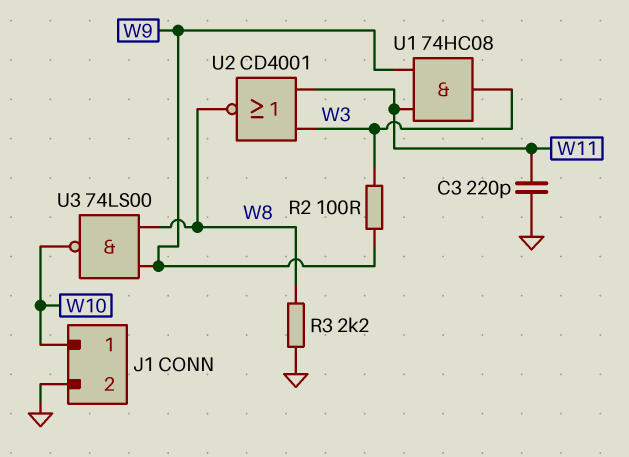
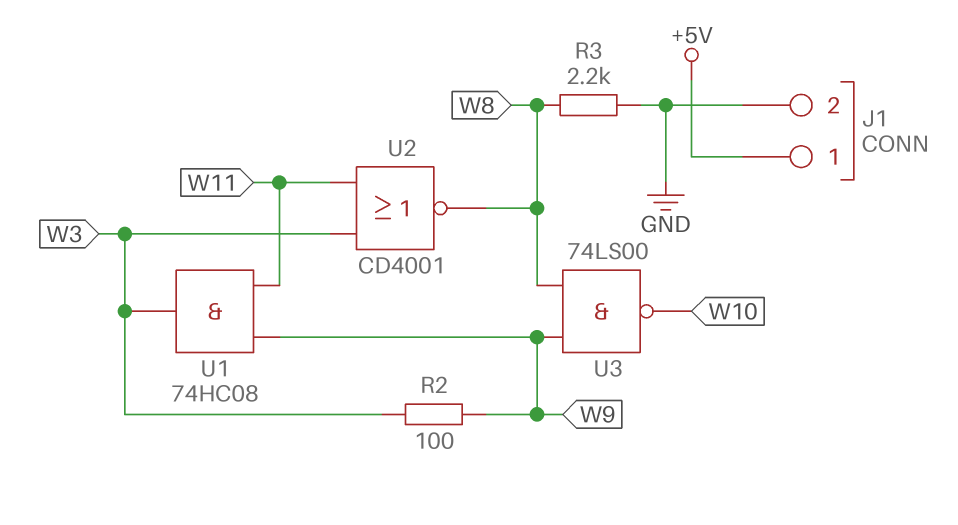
C3: 220pF (GND, W11) -> none
J1 pin 1: W10 -> +5V

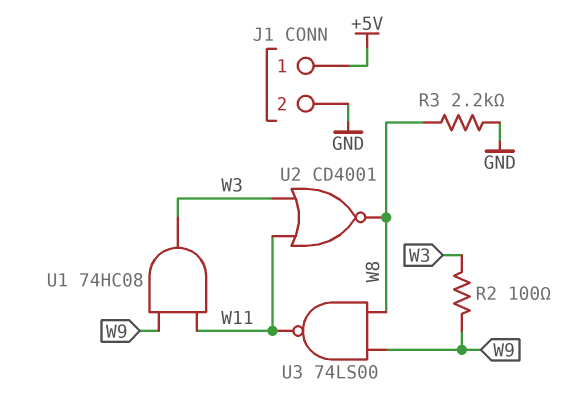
U3: NAND 74LS00 (in W8, in W9, out W10) -> NAND 74LS00 (in W8, in W9, out W11)

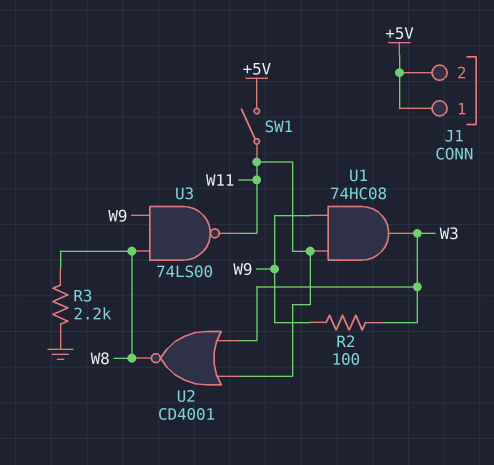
J1 pin 2: GND -> +5V
SW1: none -> switch (+5V, W11)

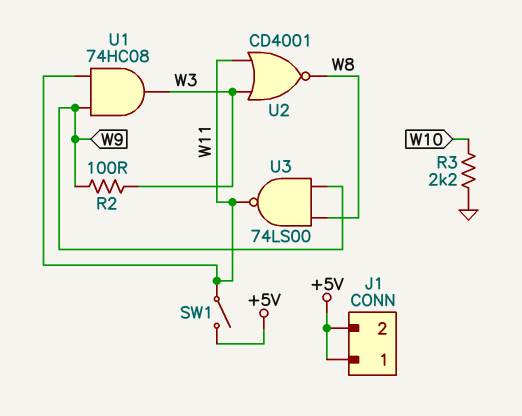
R3: 2.2k (GND, W8) -> 2.2k (GND, W10)

